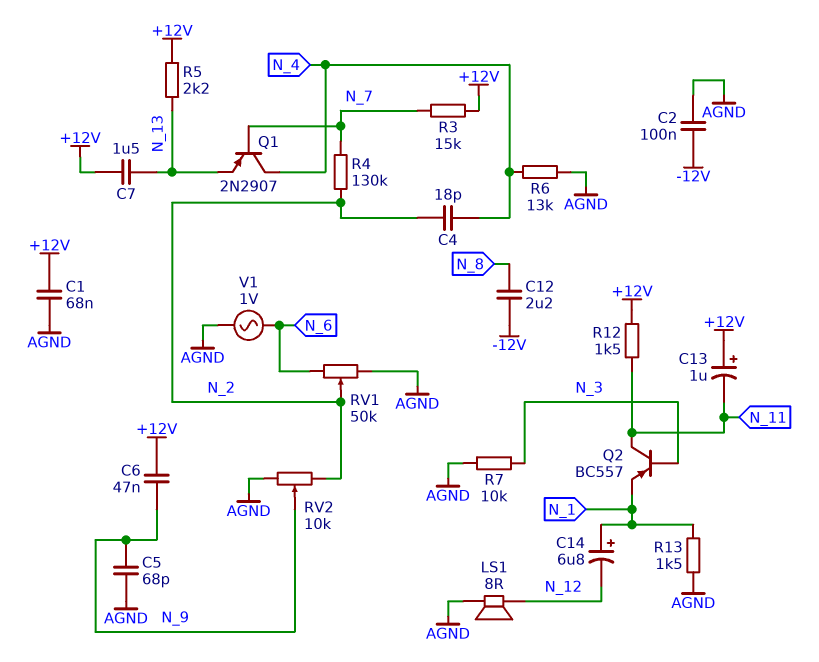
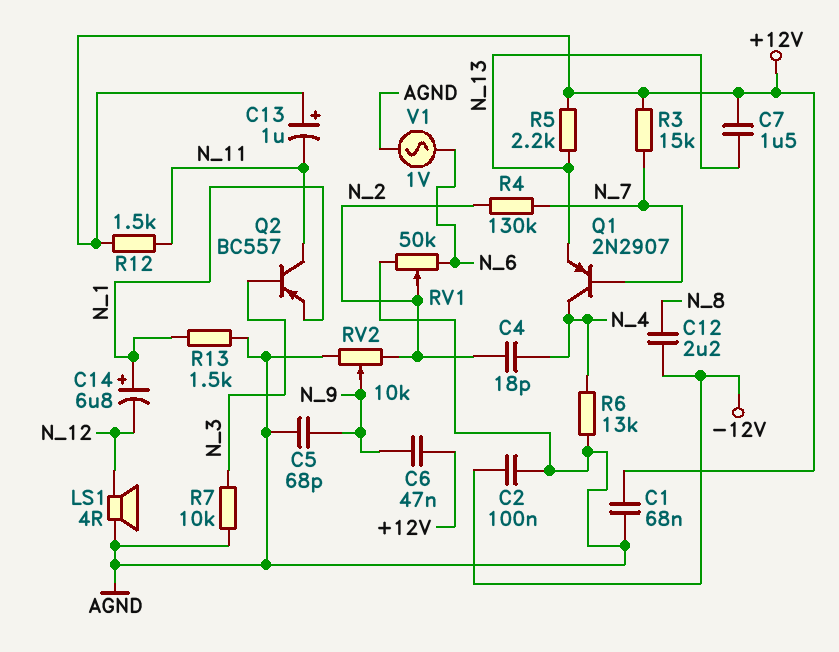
LS1: speaker 8R (AGND, N_12) -> speaker 4R (AGND, N_12)

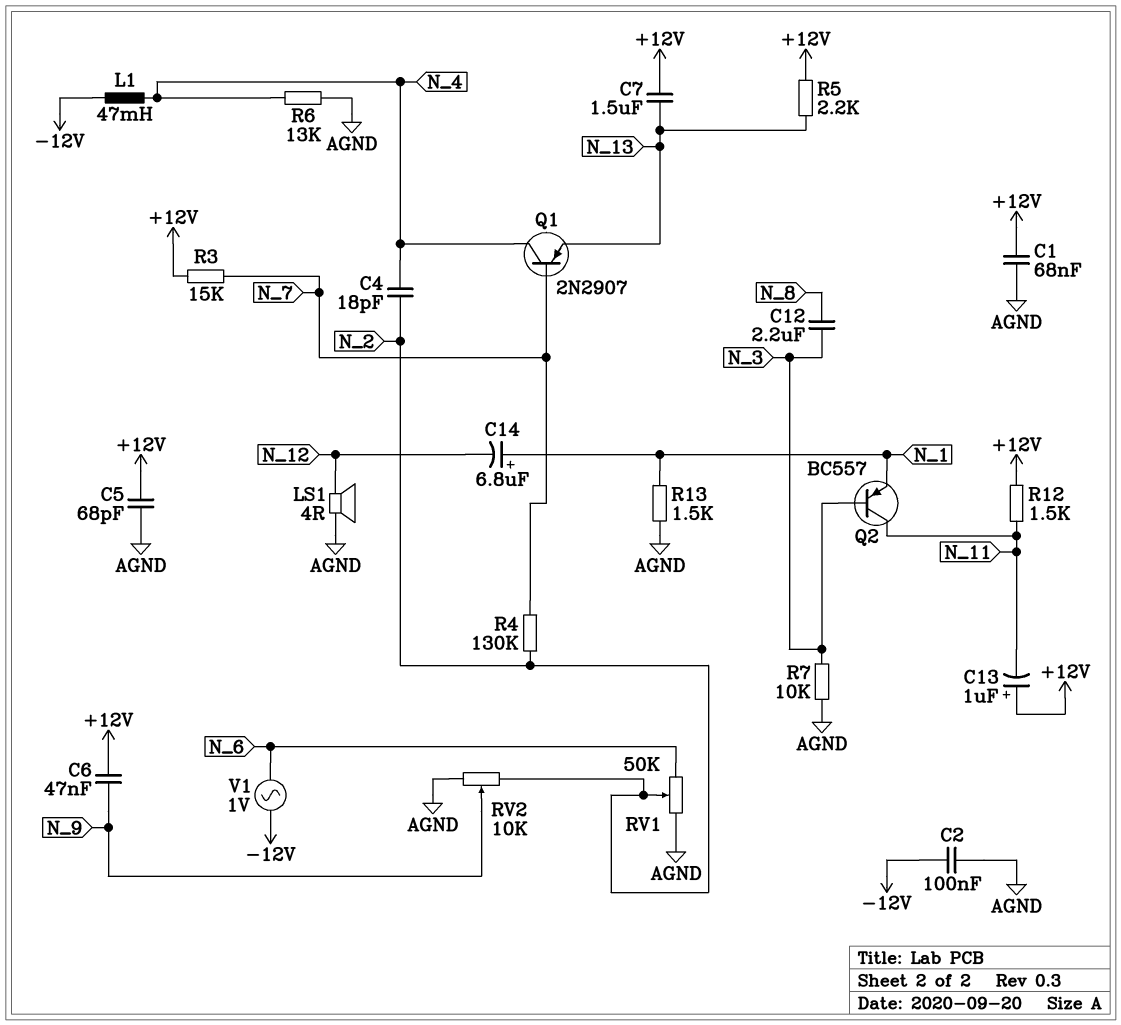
C5: 68pF (AGND, N_9) -> 68pF (+12V, AGND)
C12: 2.2uF (-12V, N_8) -> 2.2uF (N_3, N_8)
L1: none -> 47mH (-12V, N_4)
V1: AC 1V (AGND, N_6) -> AC 1V (-12V, N_6)

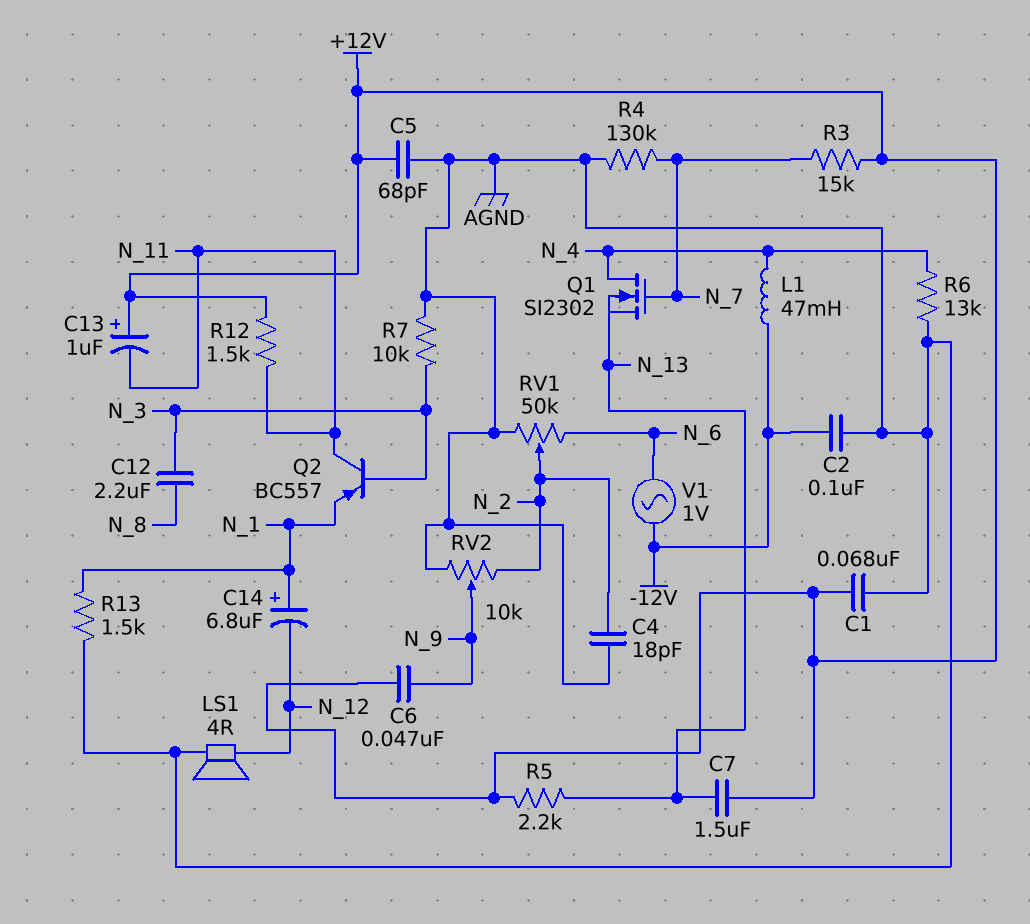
C4: 18pF (N_2, N_4) -> 18pF (AGND, N_2)
Q1: PNP 2N2907 (B N_7, C N_4, E N_13) -> NMOS SI2302 (G N_7, D N_4, S N_13)
R4: 130k (N_2, N_7) -> 130k (AGND, N_7)

